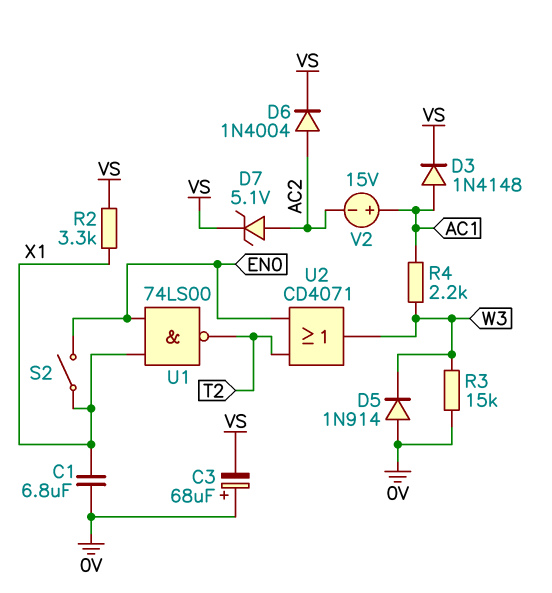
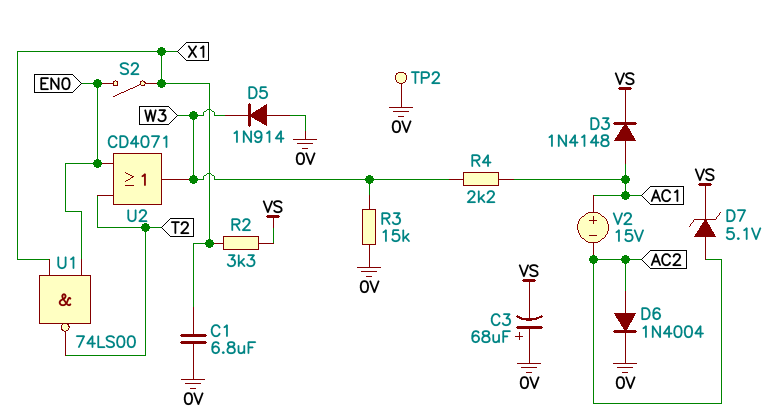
D6: diode 1N4004 (A AC2, K VS) -> diode 1N4004 (A AC2, K 0V)
TP2: none -> test point (0V)

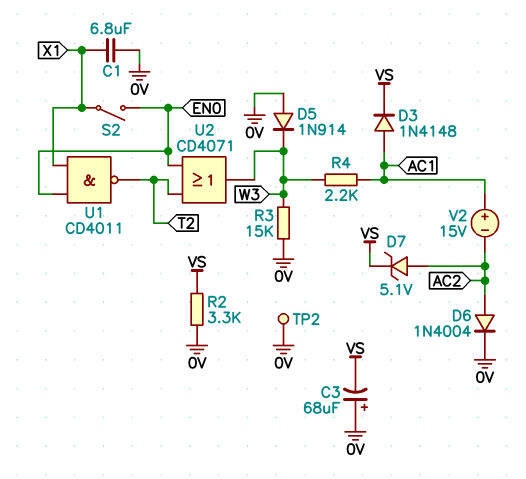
R2: 3.3k (VS, X1) -> 3.3k (0V, VS)
U1: NAND 74LS00 (in EN0, in X1, out T2) -> NAND CD4011 (in EN0, in X1, out T2)

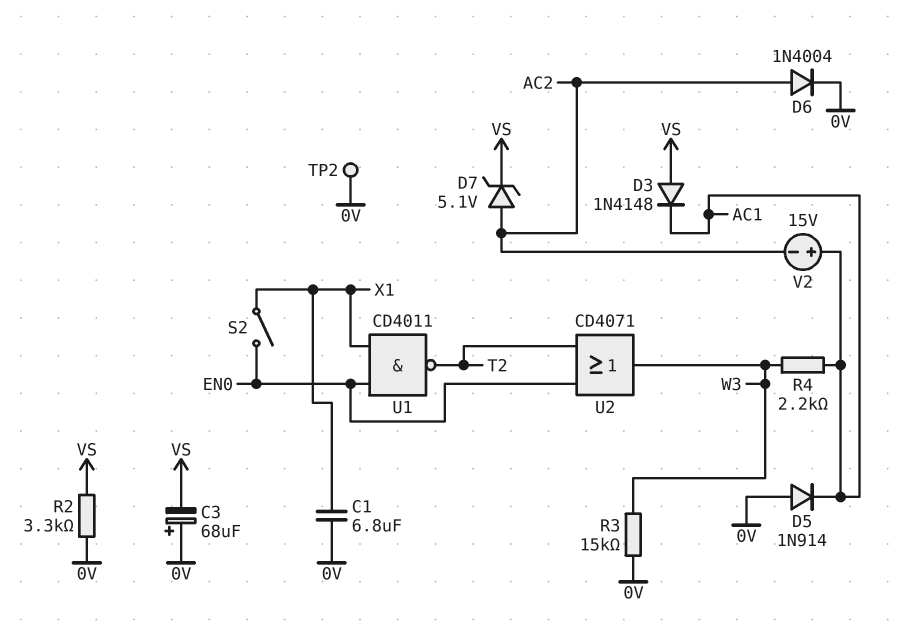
D3: diode 1N4148 (A AC1, K VS) -> diode 1N4148 (A VS, K AC1)
D5: diode 1N914 (A 0V, K W3) -> diode 1N914 (A 0V, K AC1)

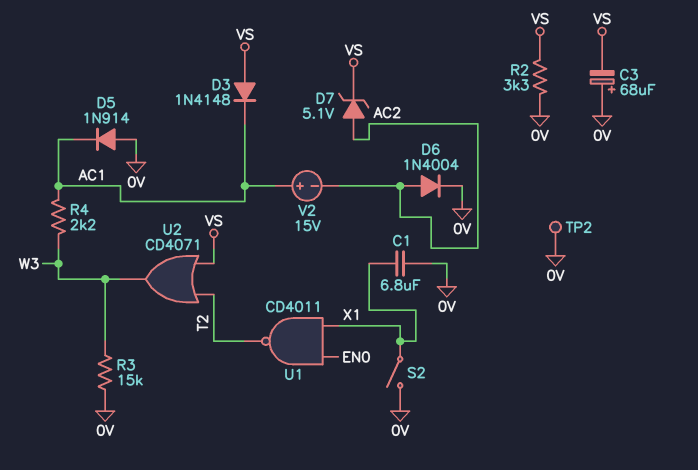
S2: switch (EN0, X1) -> switch (0V, X1)
U2: OR CD4071 (in EN0, in T2, out W3) -> OR CD4071 (in T2, in VS, out W3)

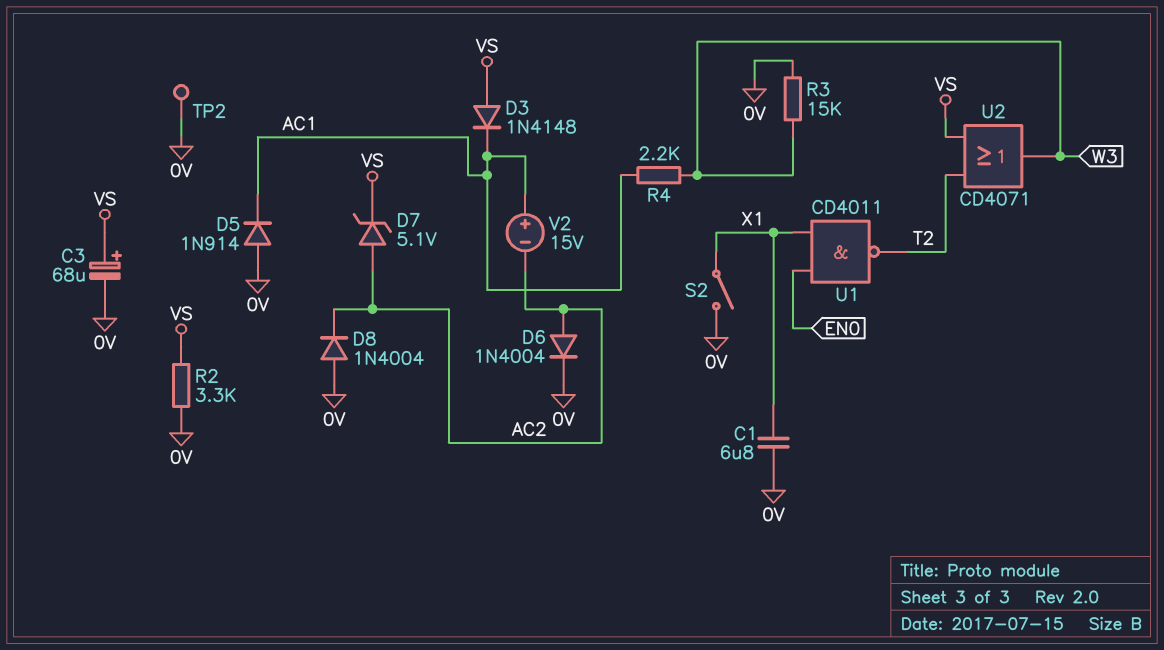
C3: 68uF (plus 0V, minus VS) -> 68uF (plus VS, minus 0V)
D8: none -> diode 1N4004 (A 0V, K AC2)

